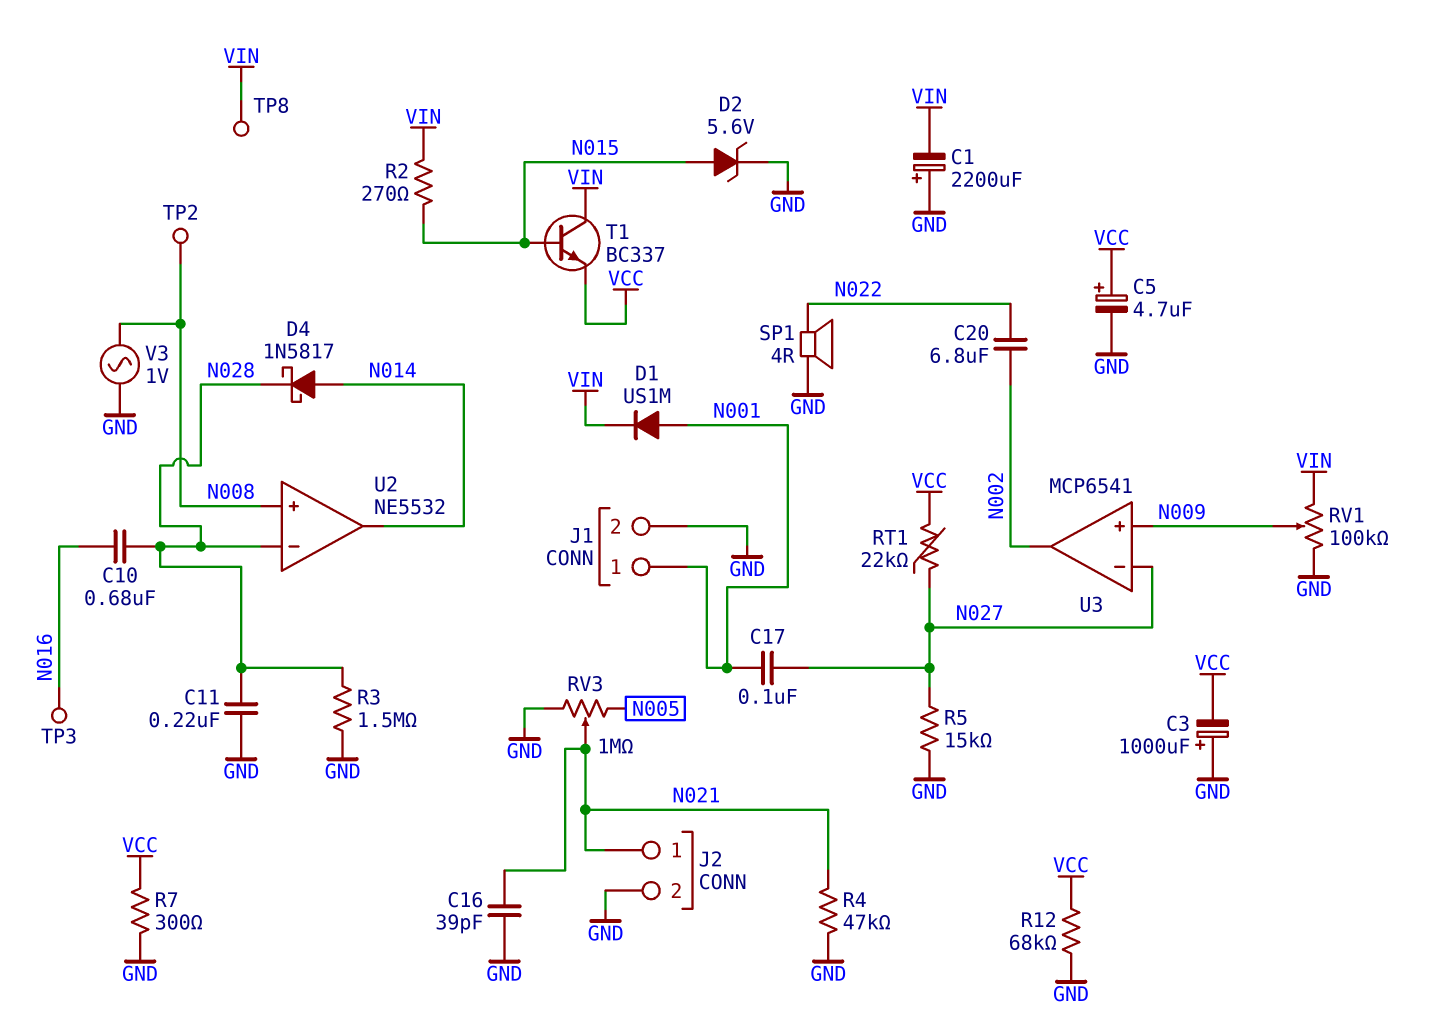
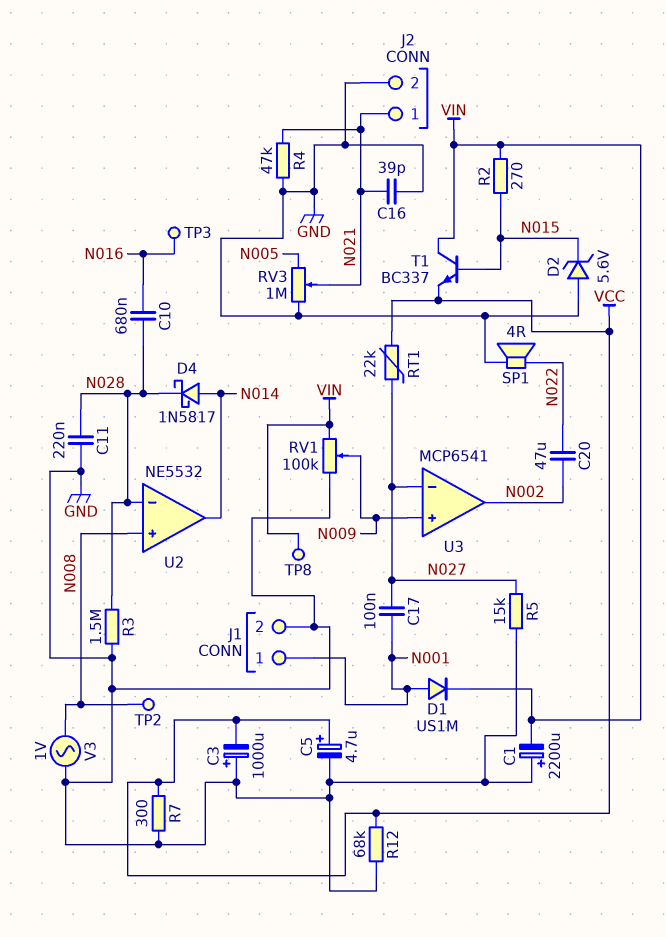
C20: 6.8uF (N002, N022) -> 47uF (N002, N022)
D2: zener 5.6V (A N015, K GND) -> zener 5.6V (A GND, K N015)

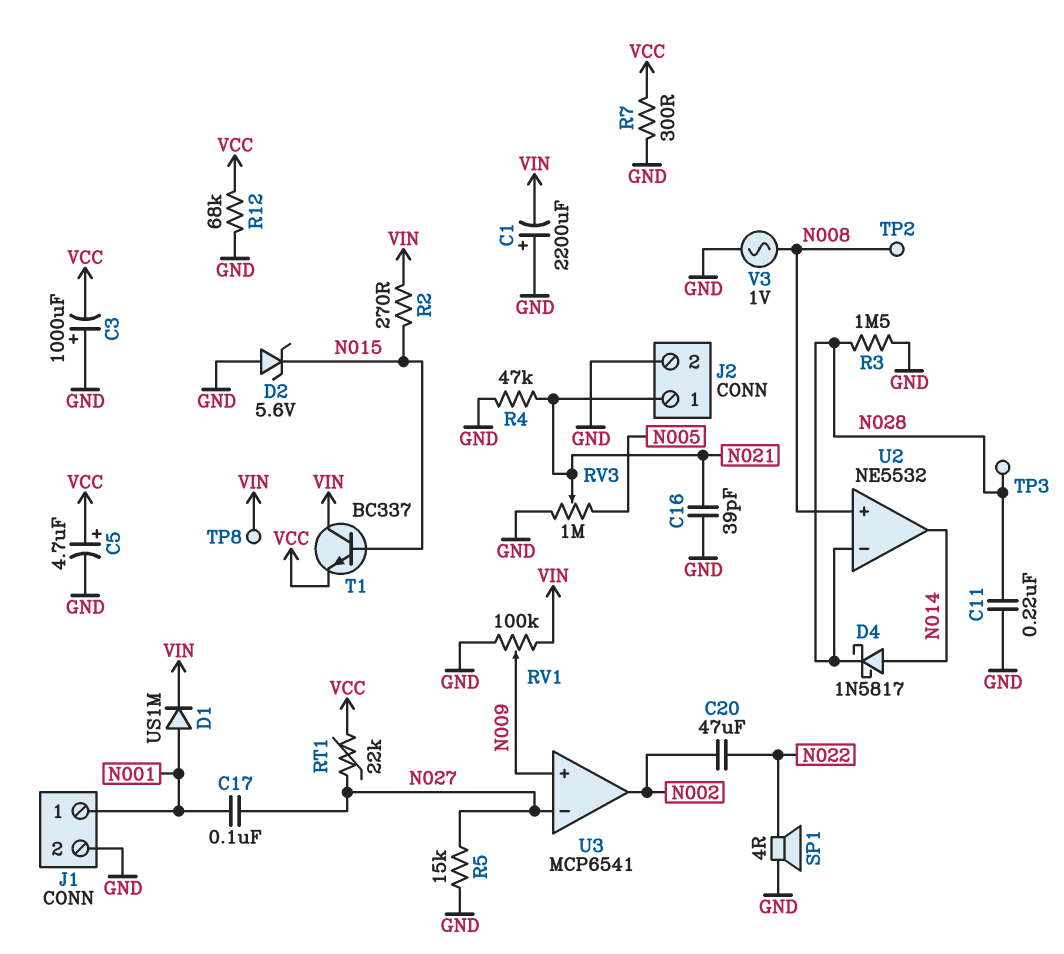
C10: 680nF (N016, N028) -> none
TP3: test point (N016) -> test point (N028)

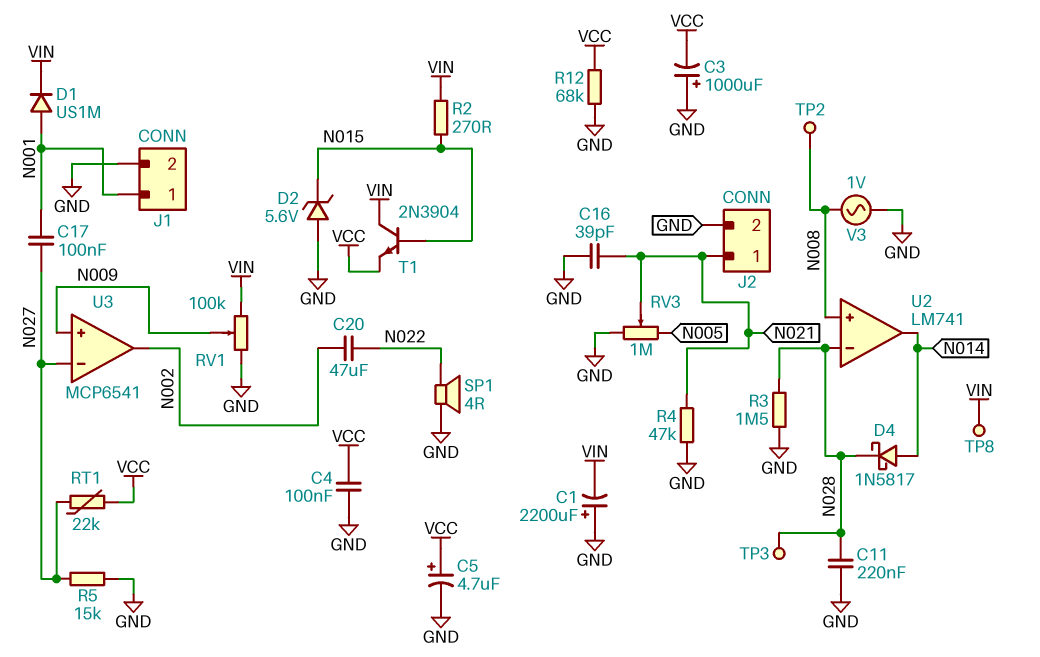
C4: none -> 100nF (GND, VCC)
R7: 300 (GND, VCC) -> none
T1: NPN BC337 (B N015, C VIN, E VCC) -> NPN 2N3904 (B N015, C VIN, E VCC)
U2: NE5532 -> LM741

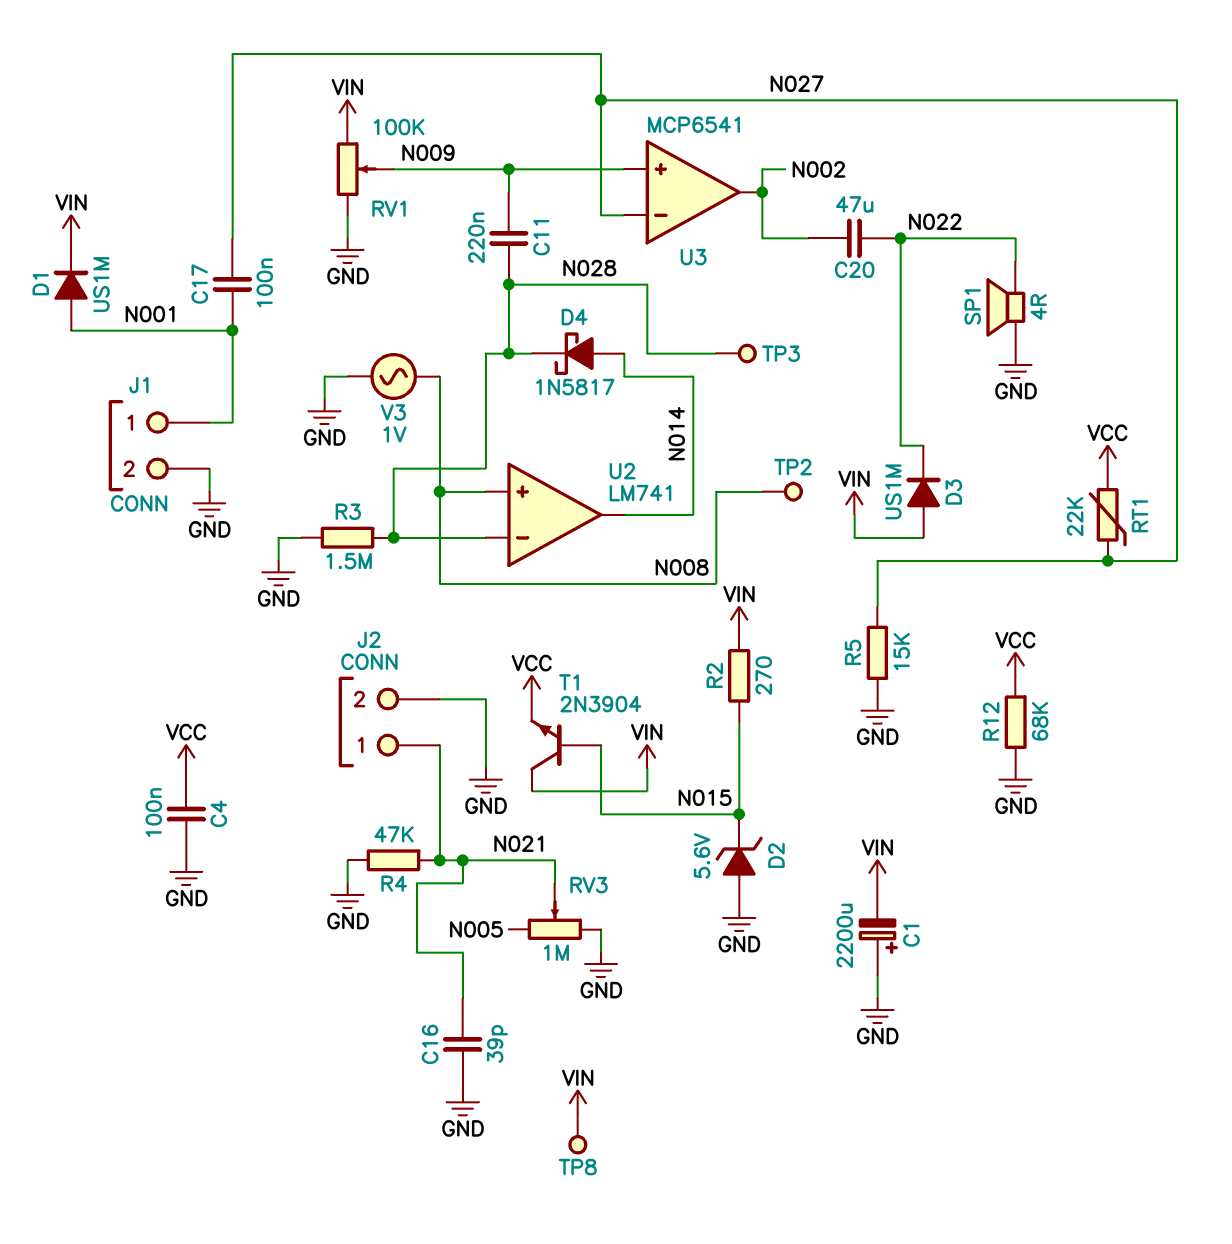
C3: 1000uF (plus GND, minus VCC) -> none
C5: 4.7uF (plus VCC, minus GND) -> none
C11: 220nF (GND, N028) -> 220nF (N009, N028)
D3: none -> diode US1M (A VIN, K N022)

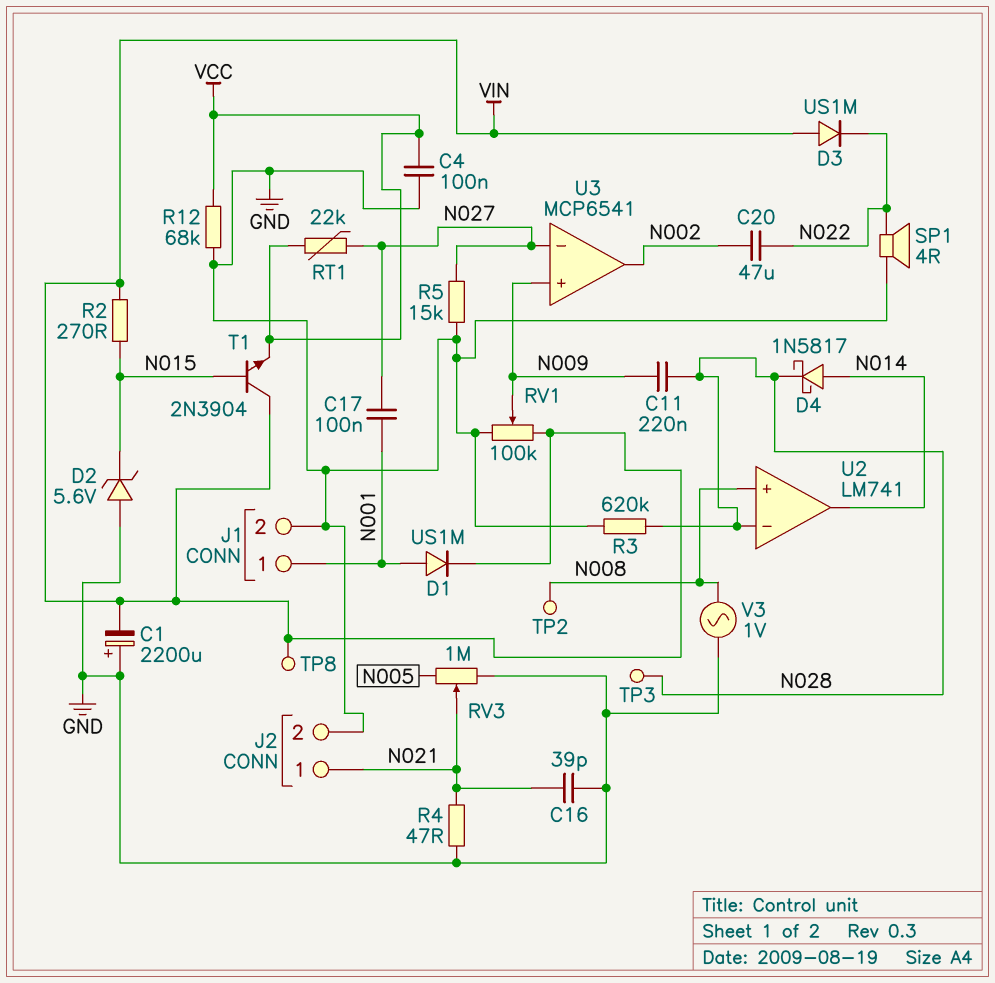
R3: 1.5M (GND, N028) -> 620k (GND, N028)
R4: 47k (GND, N021) -> 47 (GND, N021)

